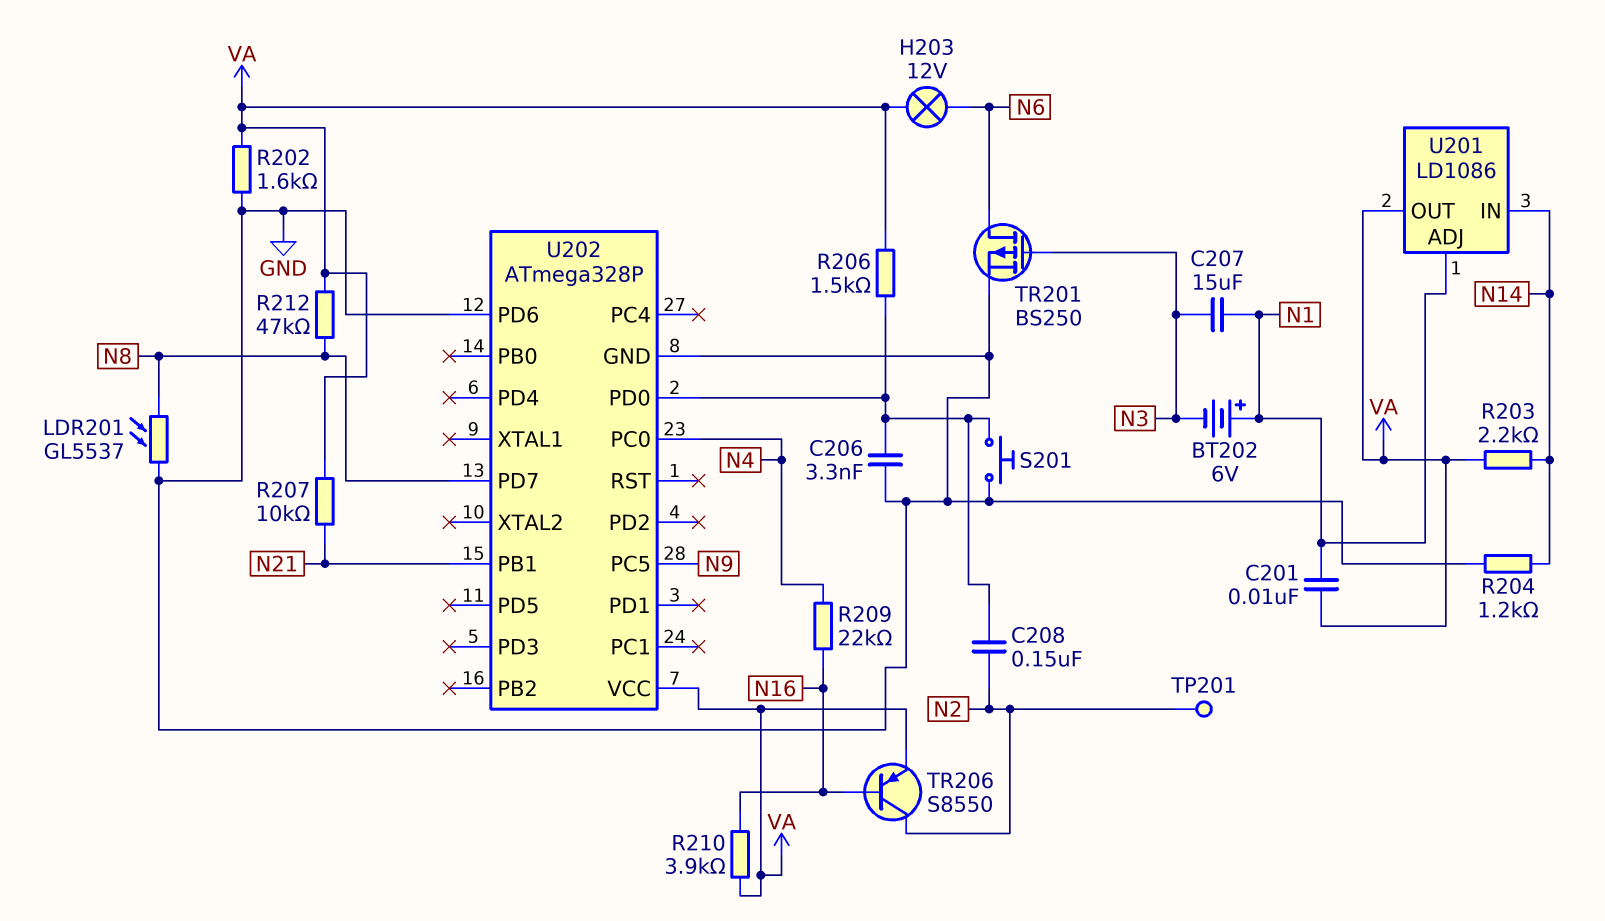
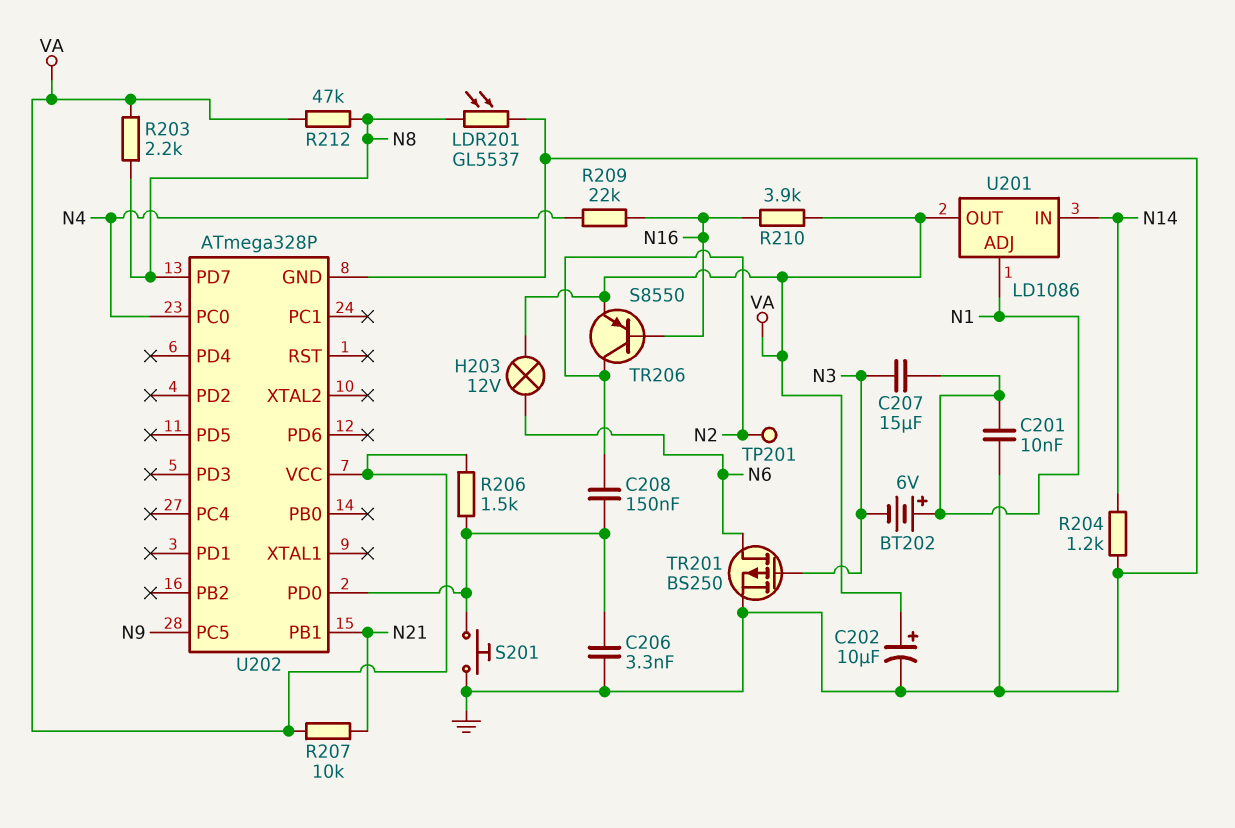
C201: 10nF (N1, VA) -> 10nF (GND, N1)
C202: none -> 10uF (plus VA, minus GND)
R202: 1.6k (GND, VA) -> none
R203: 2.2k (N14, VA) -> 2.2k (N8, VA)
U202 pin PD6: GND -> none

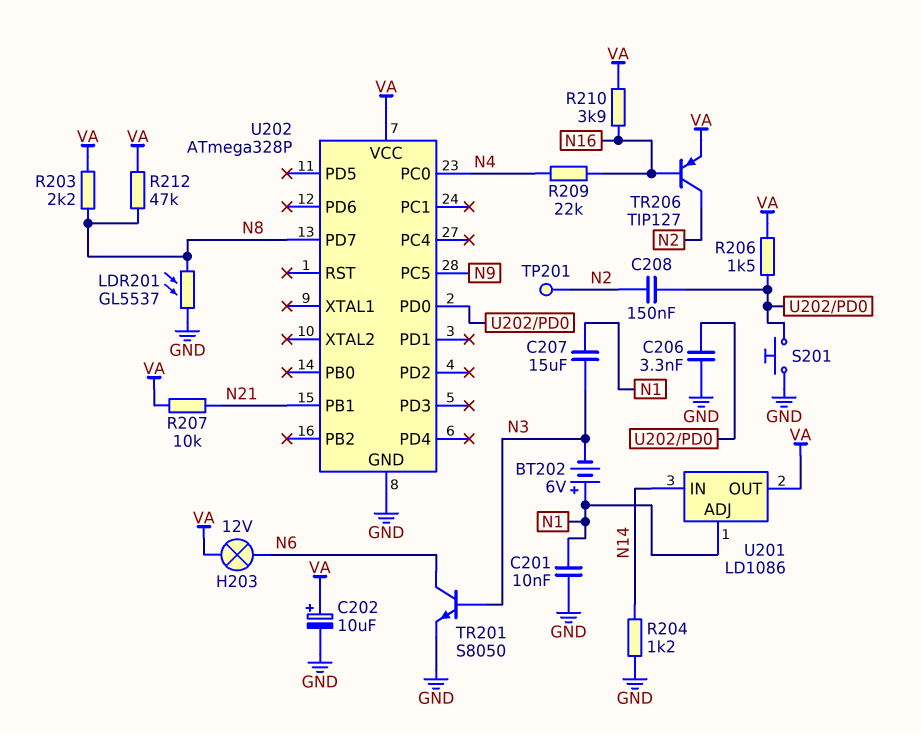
TR201: PMOS BS250 (G N3, D N6, S GND) -> NPN S8050 (B N3, C N6, E GND)
TR206: PNP S8550 (B N16, C N2, E VA) -> PNP TIP127 (B N16, C N2, E VA)

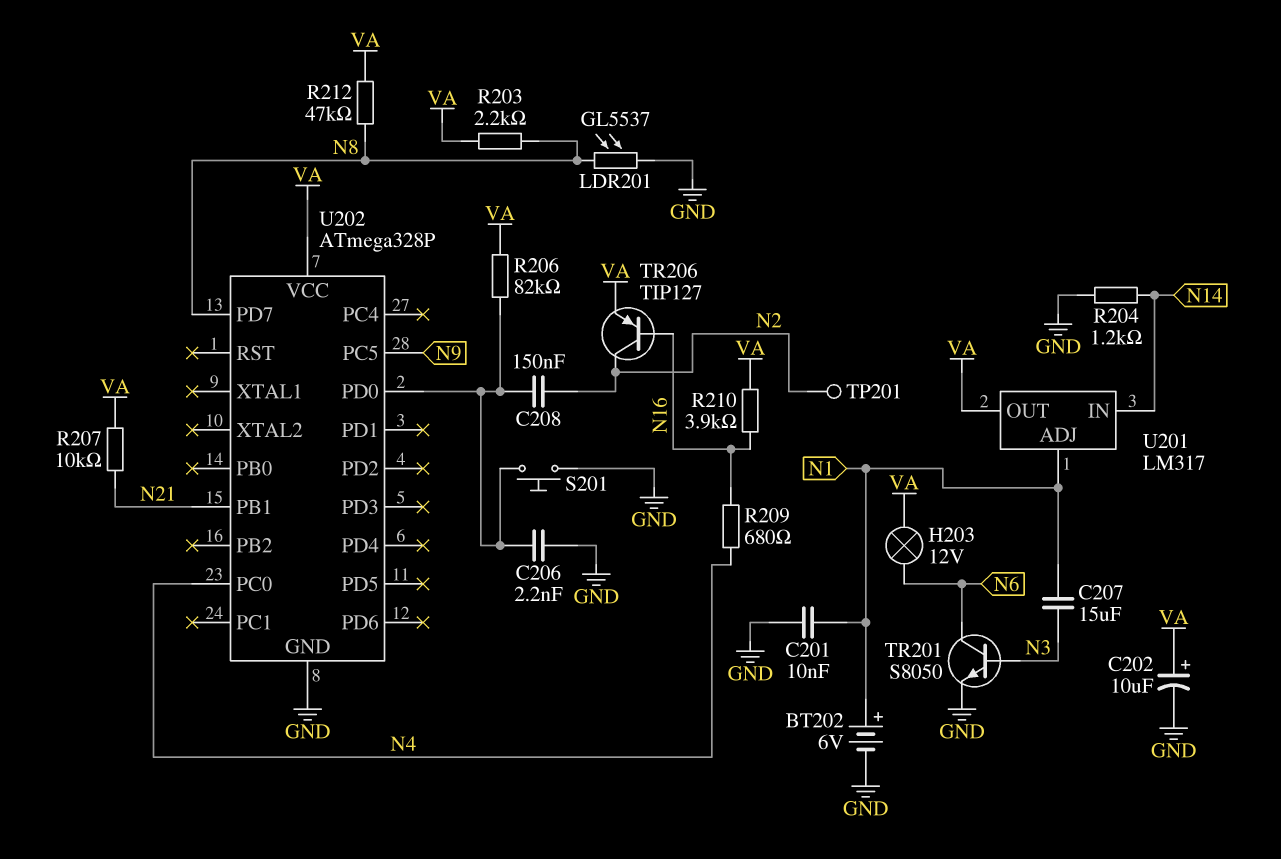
BT202: 6V (plus N1, minus N3) -> 6V (plus N1, minus GND)
C206: 3.3nF (GND, U202/PD0) -> 2.2nF (GND, U202/PD0)
R206: 1.5k (U202/PD0, VA) -> 82k (U202/PD0, VA)
R209: 22k (N4, N16) -> 680 (N4, N16)
U201: LD1086 -> LM317

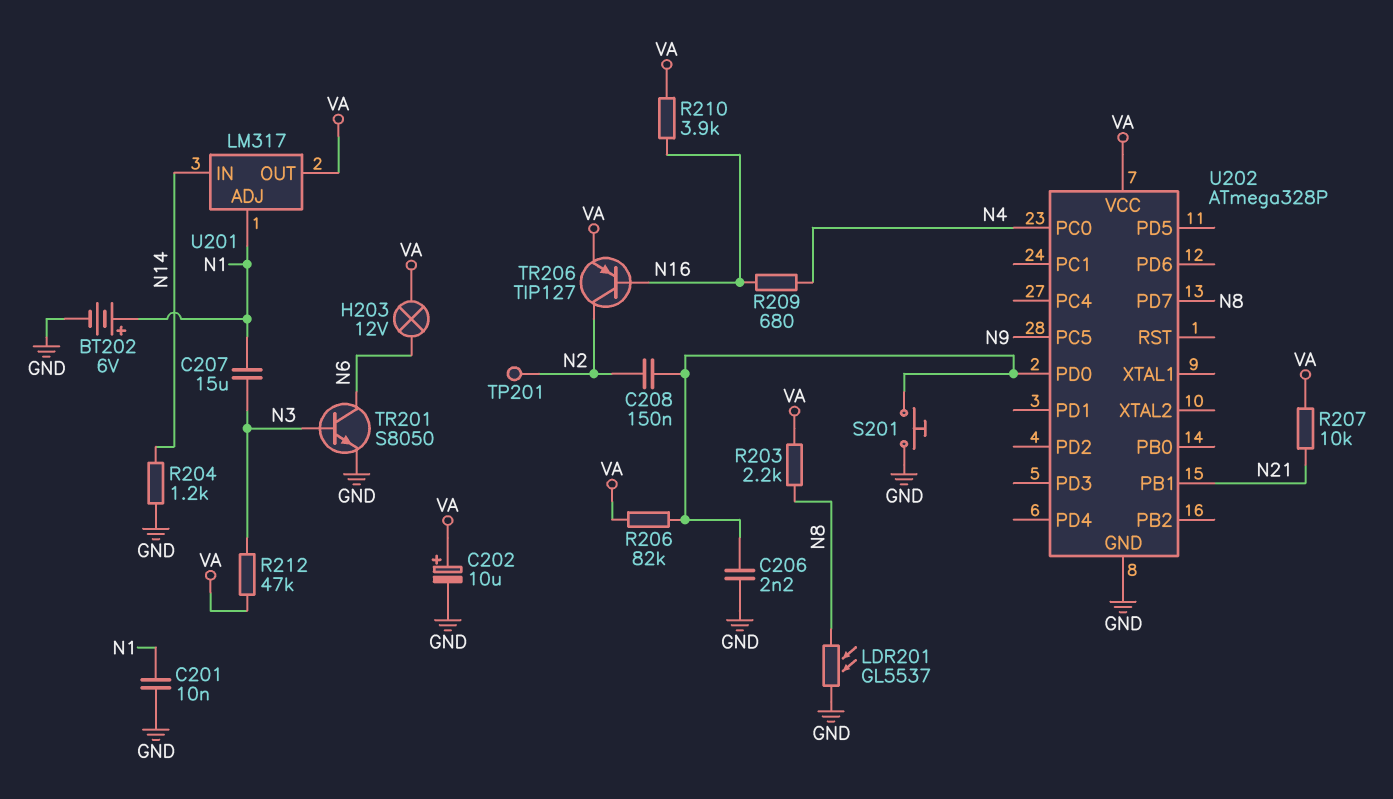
R212: 47k (N8, VA) -> 47k (N3, VA)

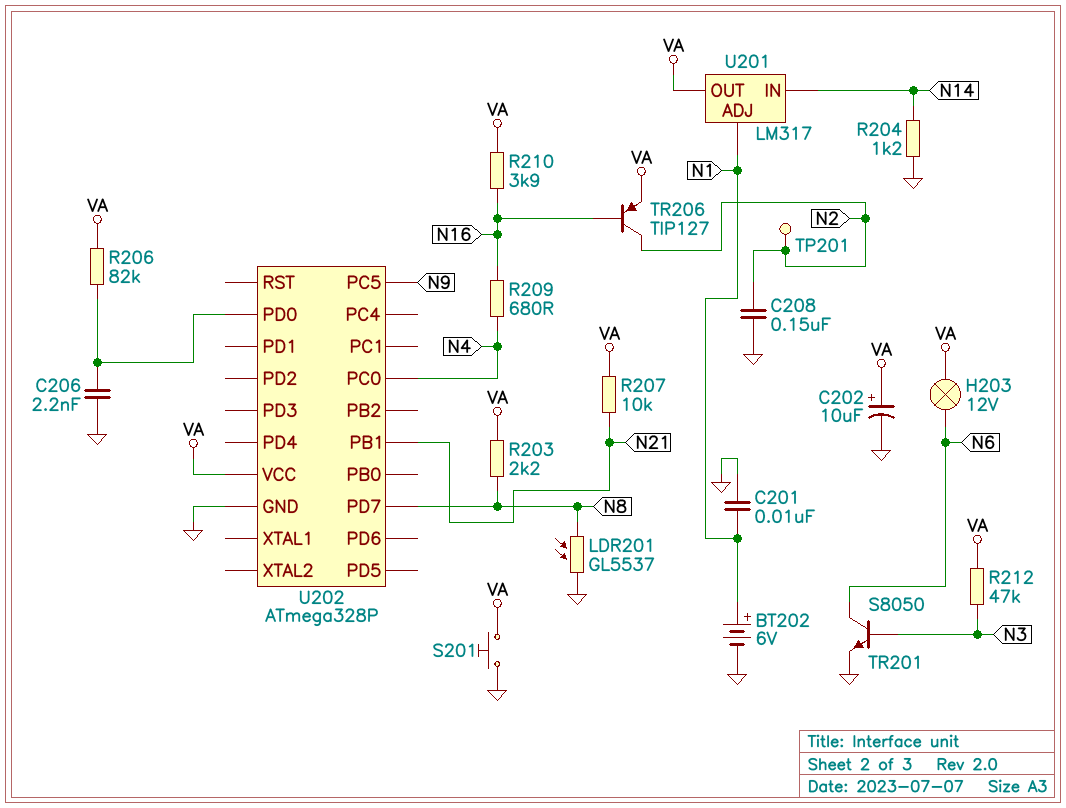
C207: 15uF (N1, N3) -> none
C208: 150nF (N2, U202/PD0) -> 150nF (GND, N2)
S201: button (GND, U202/PD0) -> button (GND, VA)

